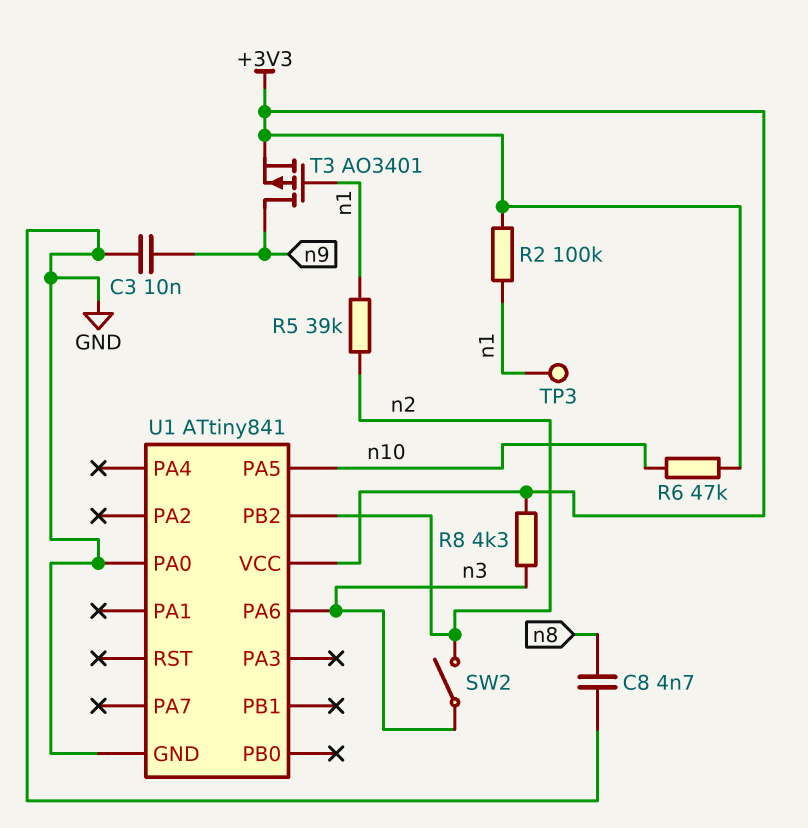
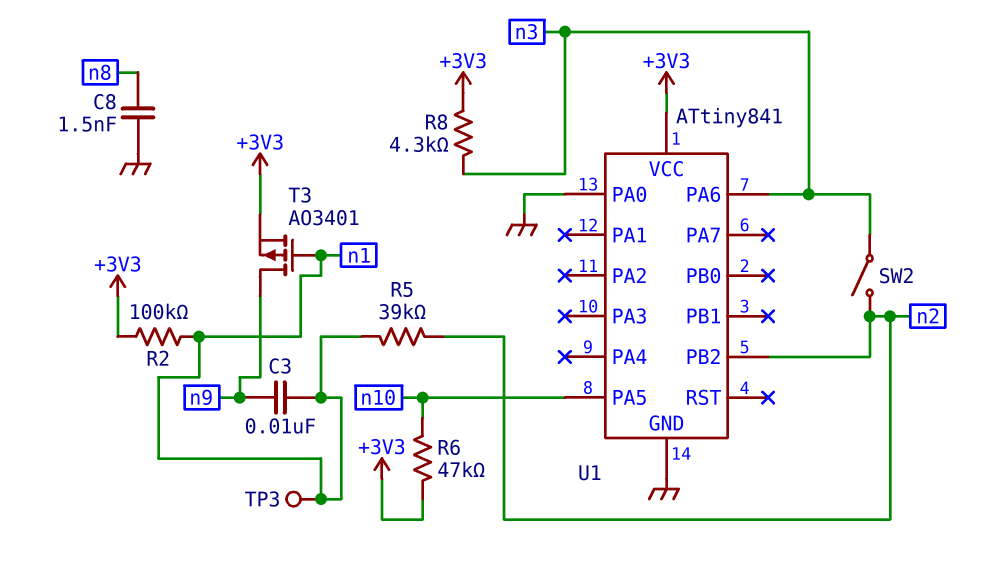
C3: 10nF (GND, n9) -> 10nF (n1, n9)
C8: 4.7nF (GND, n8) -> 1.5nF (GND, n8)

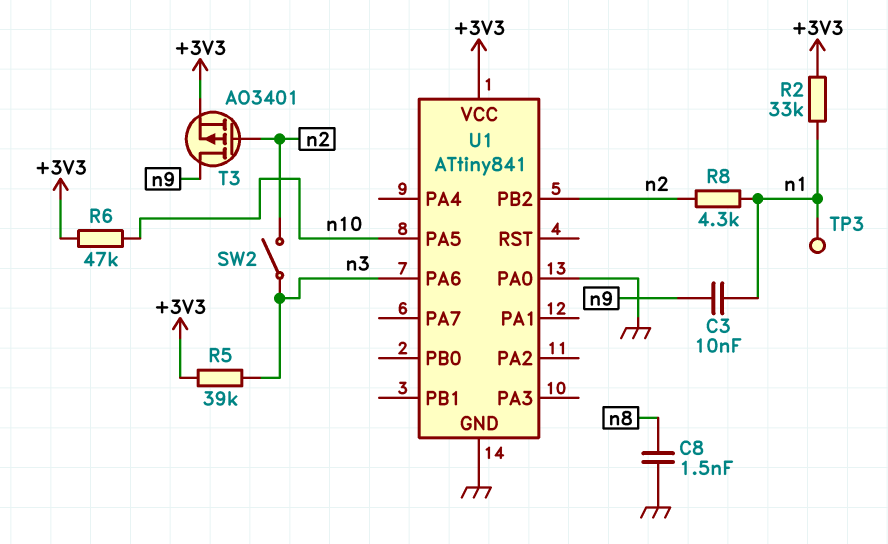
R2: 100k (+3V3, n1) -> 33k (+3V3, n1)
R5: 39k (n1, n2) -> 39k (+3V3, n3)
R8: 4.3k (+3V3, n3) -> 4.3k (n1, n2)
T3: PMOS AO3401 (G n1, D n9, S +3V3) -> PMOS AO3401 (G n2, D n9, S +3V3)

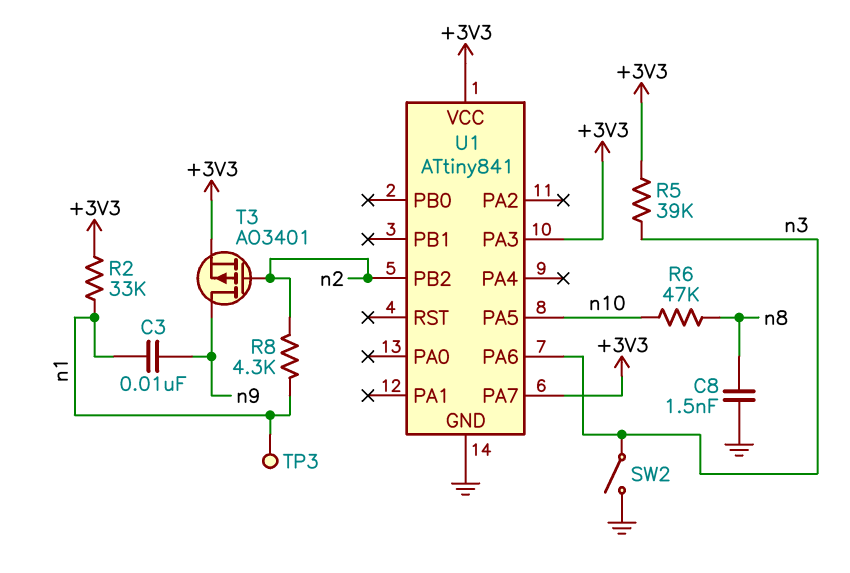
R6: 47k (+3V3, n10) -> 47k (n8, n10)
SW2: switch (n2, n3) -> switch (GND, n3)
U1 pin PA0: GND -> none
U1 pin PA3: none -> +3V3
U1 pin PA7: none -> +3V3

